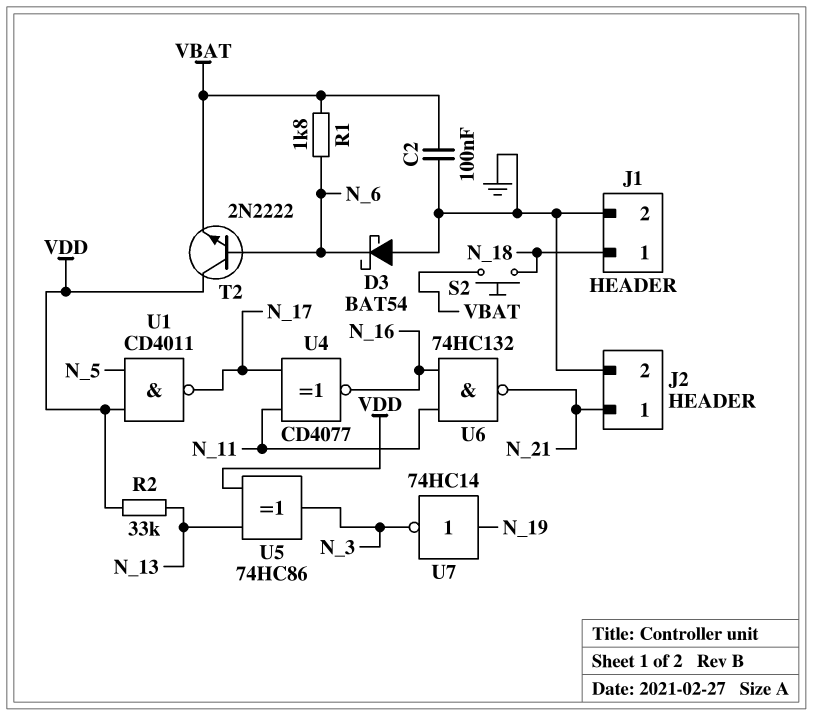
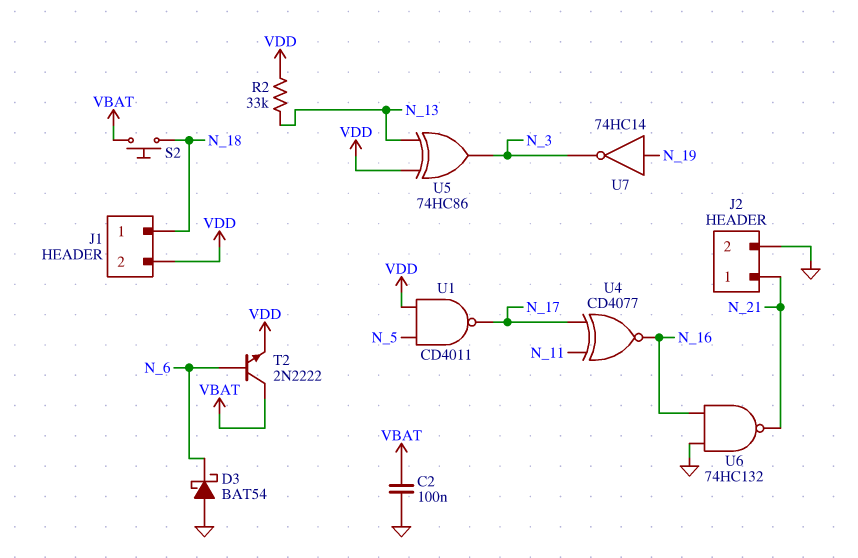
J1 pin 2: GND -> VDD
R1: 1.8k (N_6, VBAT) -> none
T2: NPN 2N2222 (B N_6, C VDD, E VBAT) -> NPN 2N2222 (B N_6, C VBAT, E VDD)
U6: NAND 74HC132 (in N_11, in N_16, out N_21) -> NAND 74HC132 (in GND, in N_16, out N_21)

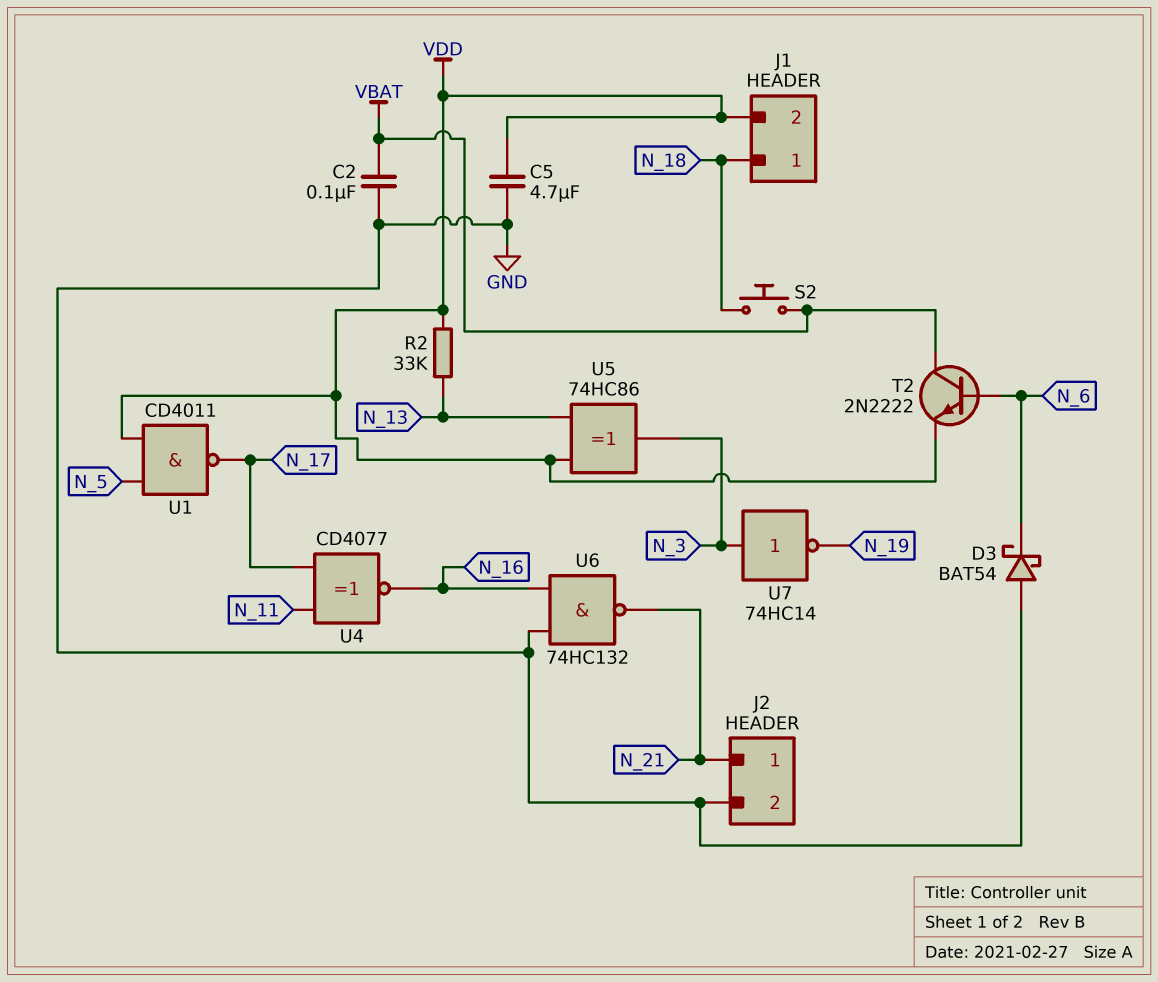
C5: none -> 4.7uF (GND, VDD)
U7: NOT 74HC14 (in N_19, out N_3) -> NOT 74HC14 (in N_3, out N_19)

